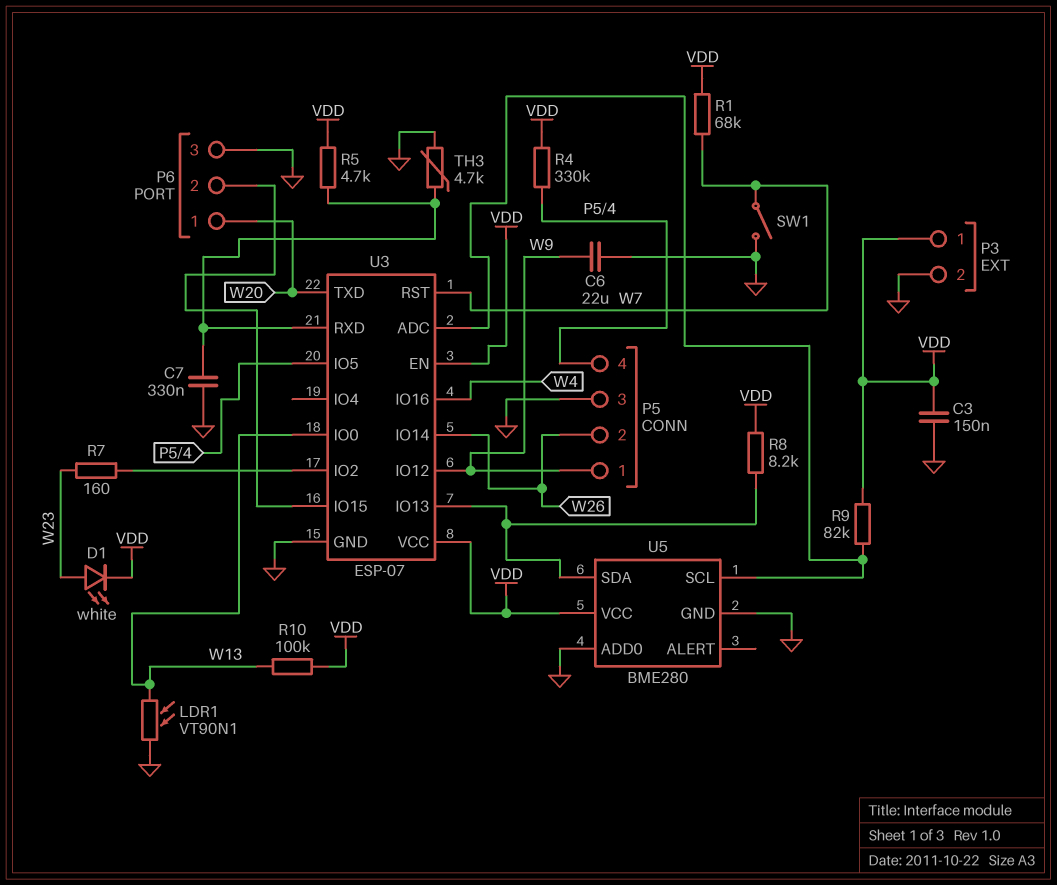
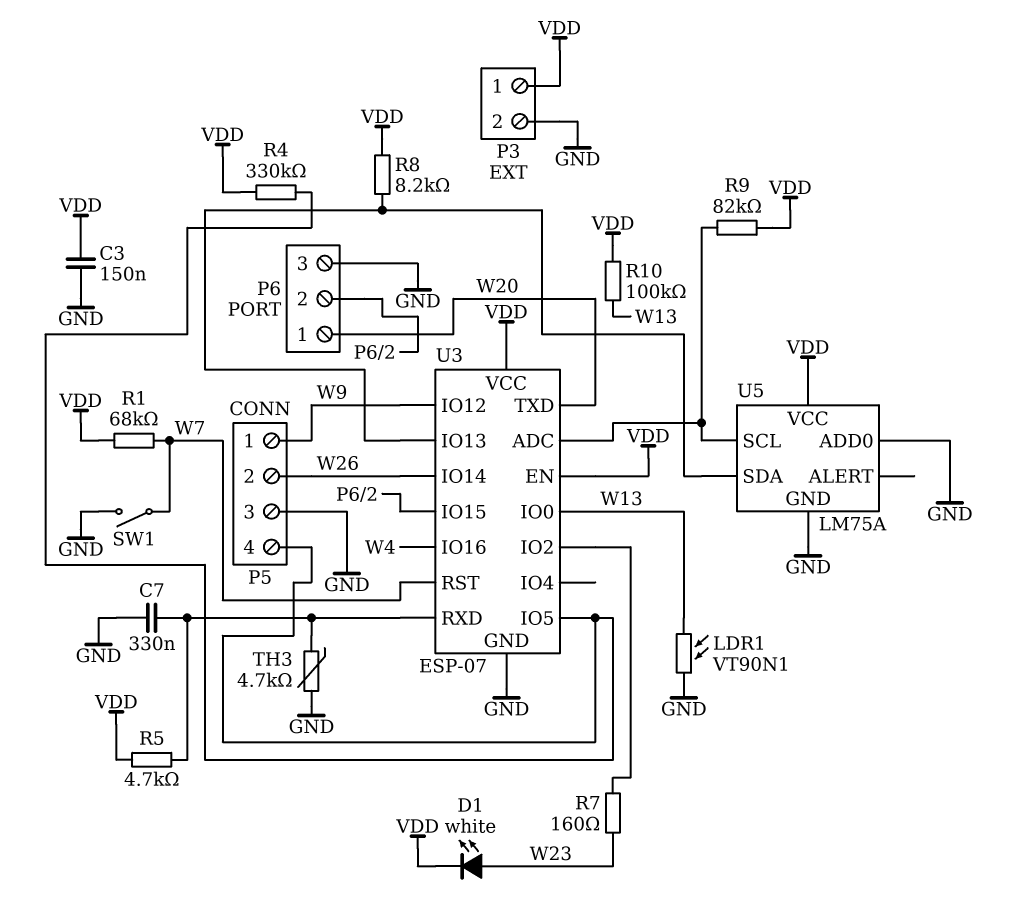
C6: 22uF (GND, W9) -> none
U5: BME280 -> LM75A

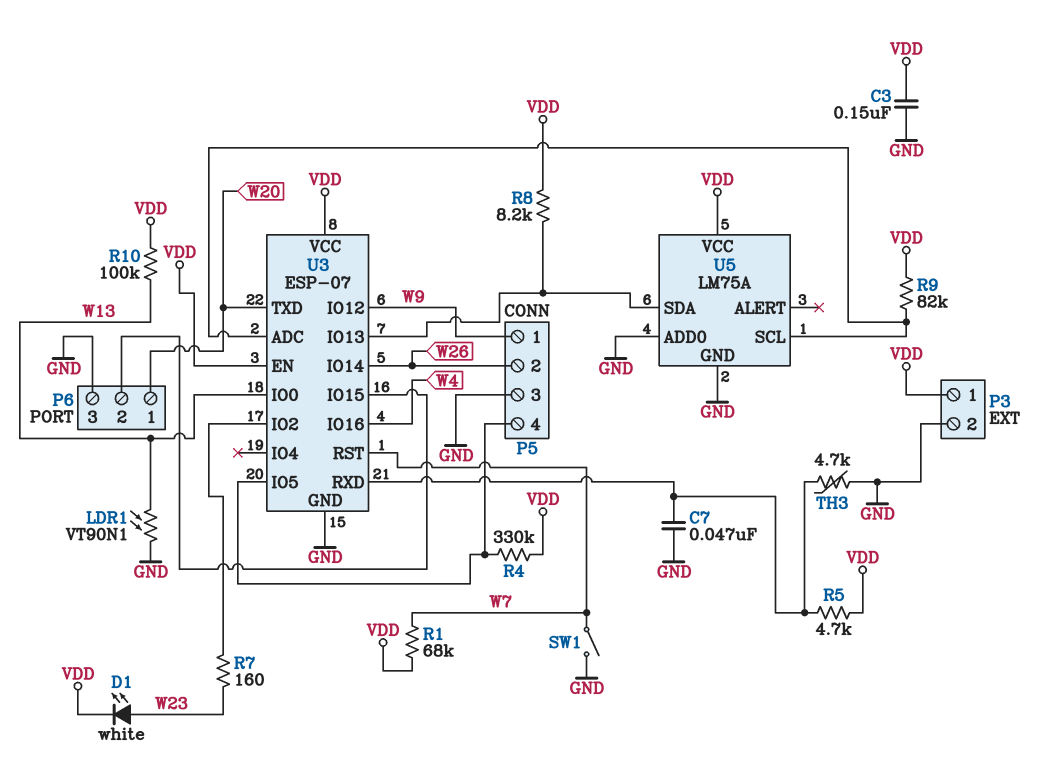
C7: 330nF (GND, U3/RXD) -> 47nF (GND, U3/RXD)

